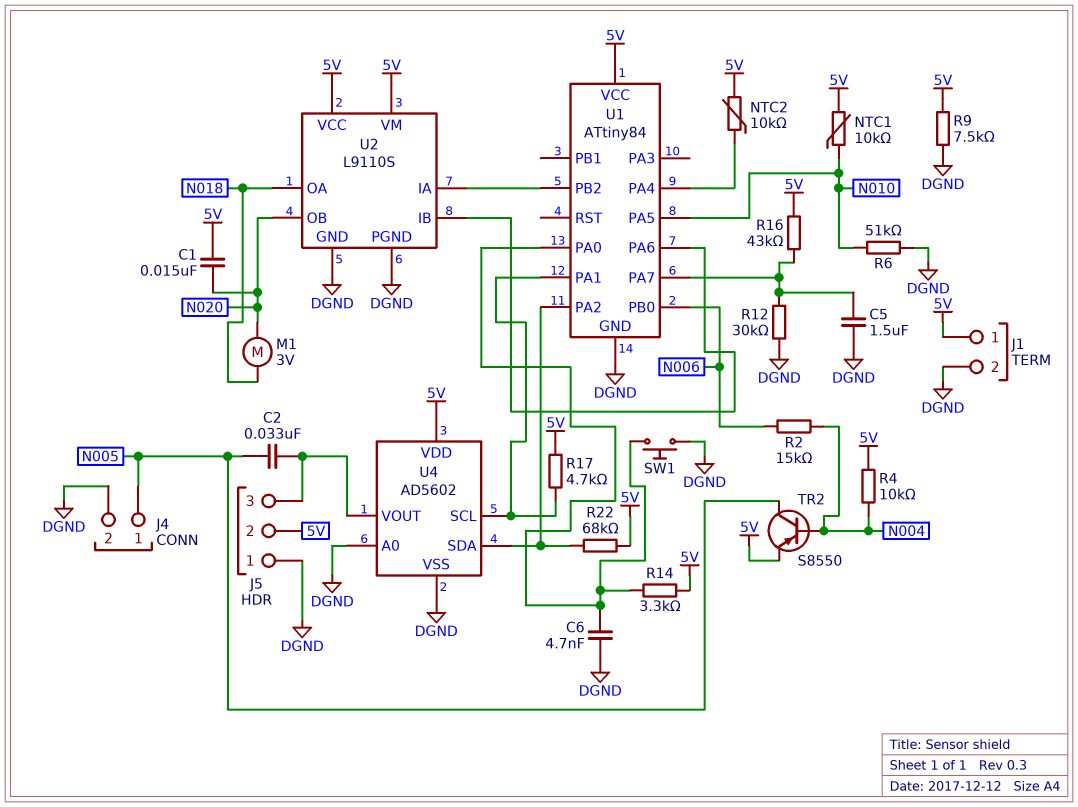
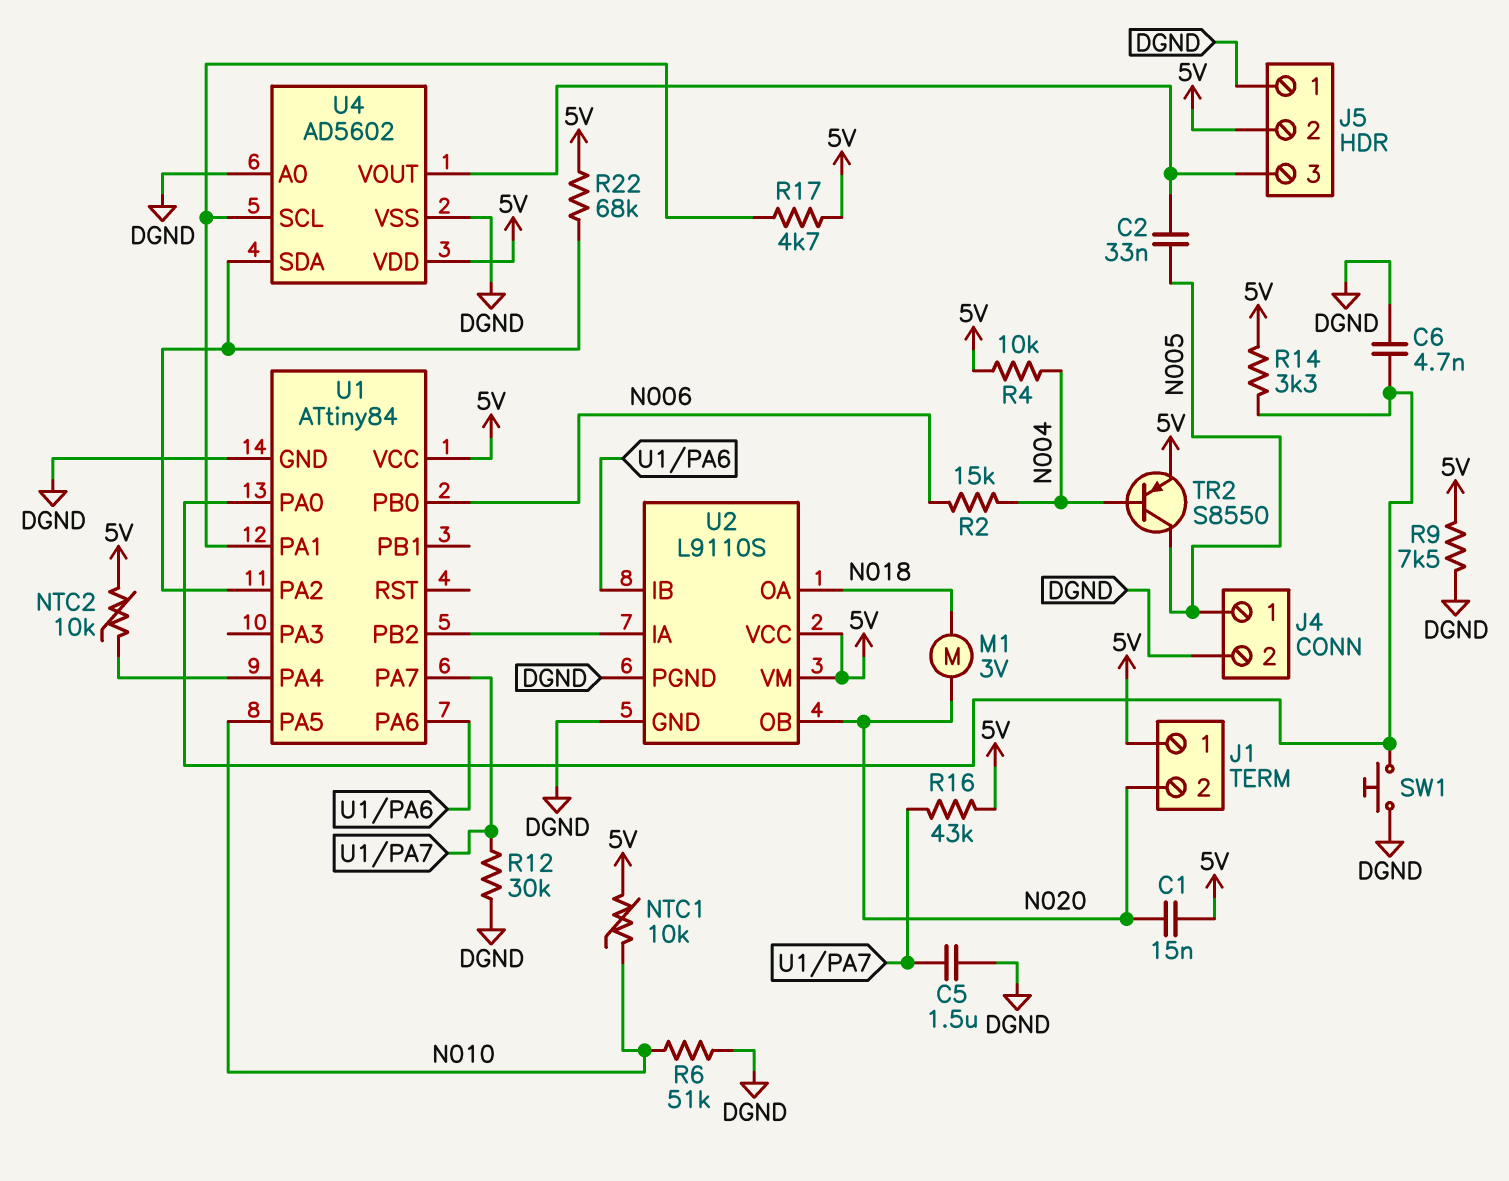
J1 pin 2: DGND -> N020

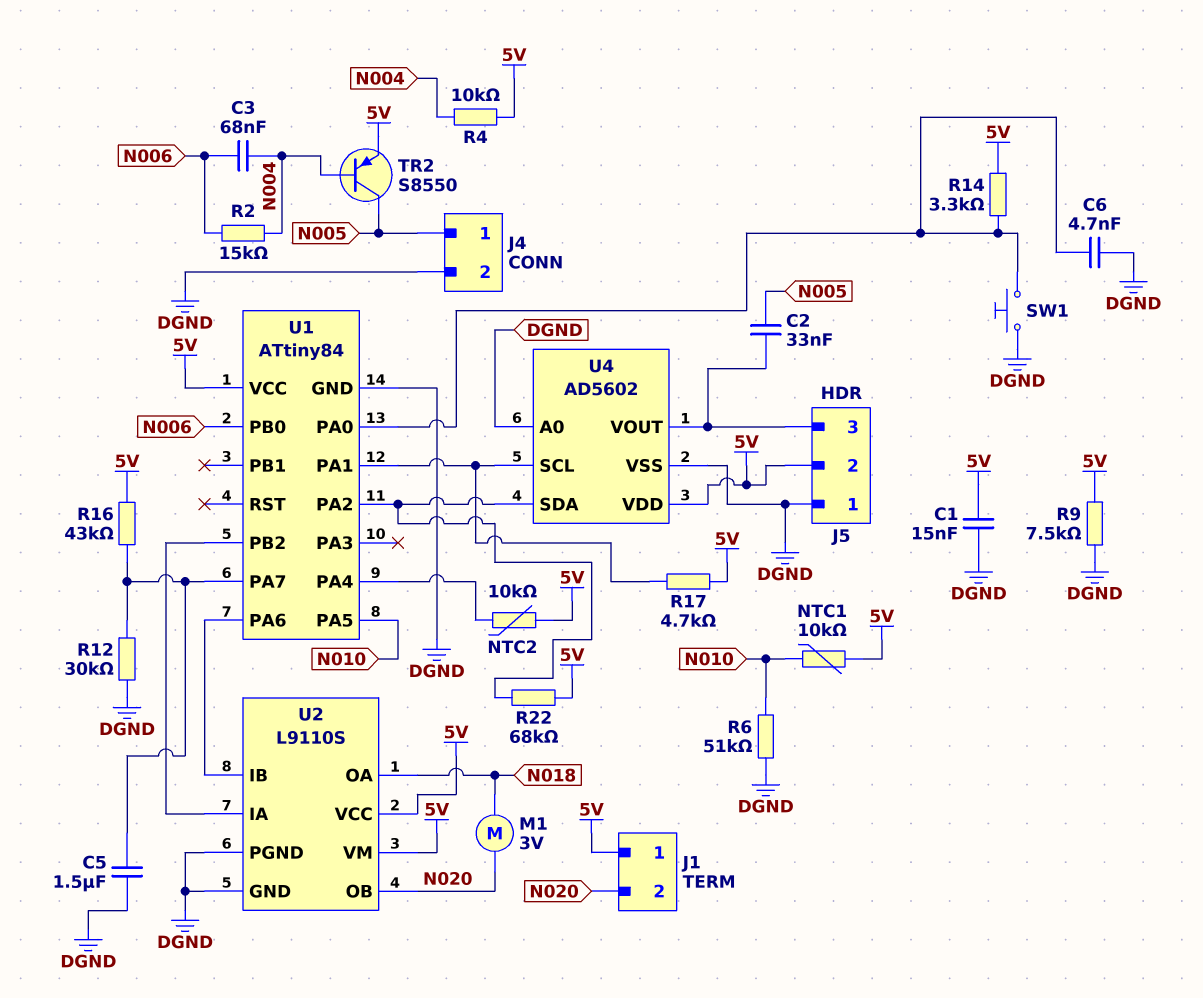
C1: 15nF (5V, N020) -> 15nF (5V, DGND)
C3: none -> 68nF (N004, N006)

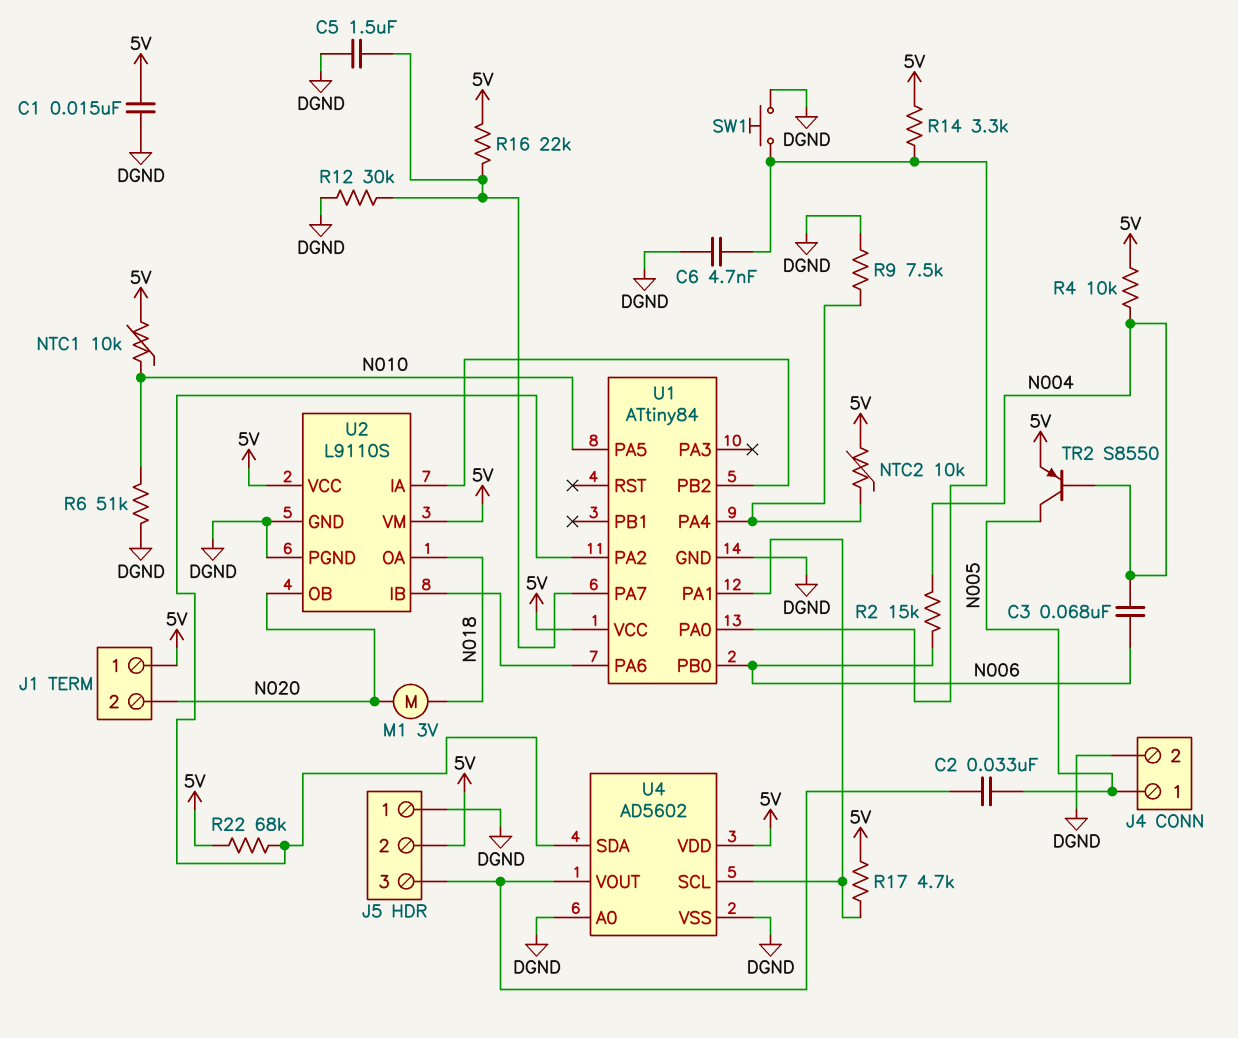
R9: 7.5k (5V, DGND) -> 7.5k (DGND, U1/PA4)
R16: 43k (5V, U1/PA7) -> 22k (5V, U1/PA7)

